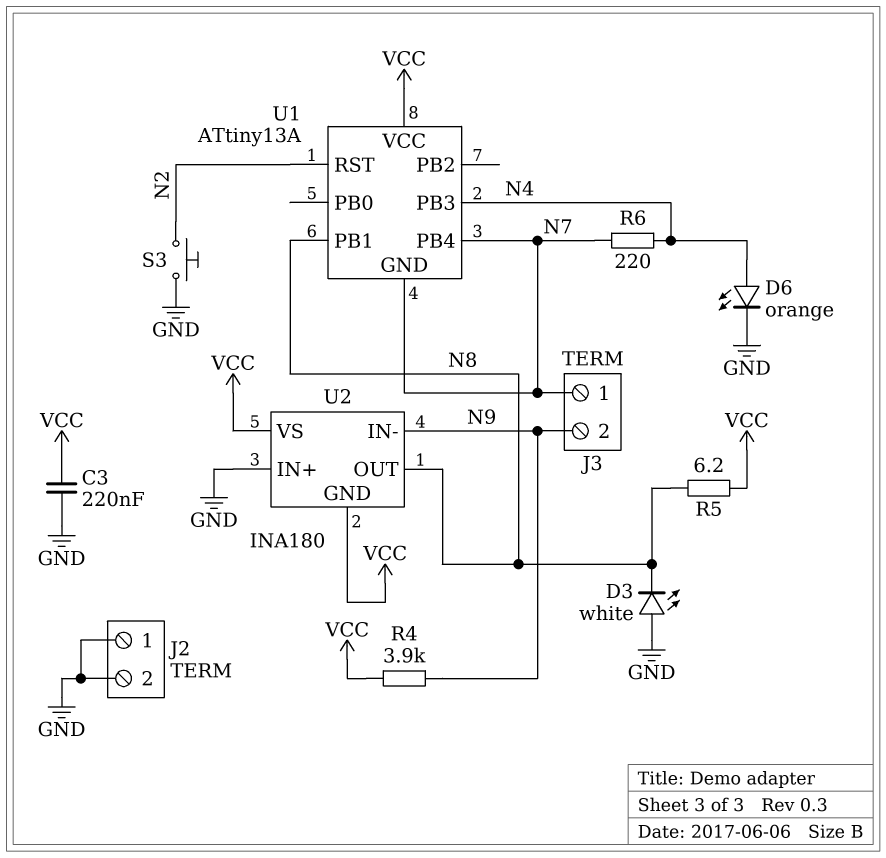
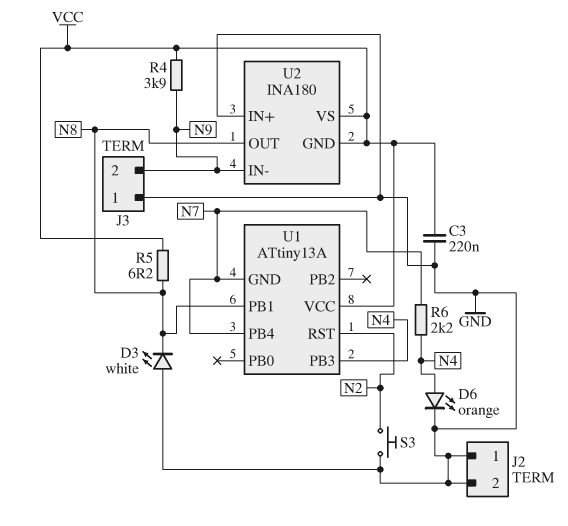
J3 pin 1: N7 -> GND
R6: 220 (N4, N7) -> 2.2k (N4, N7)

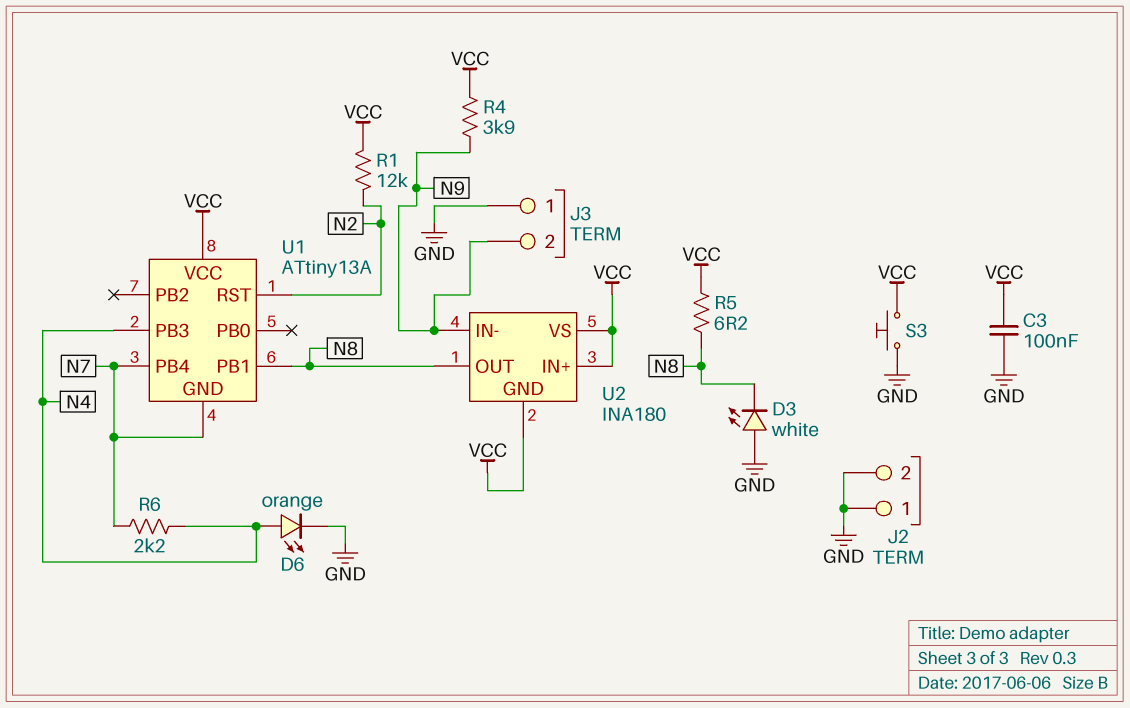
C3: 220nF (GND, VCC) -> 100nF (GND, VCC)
R1: none -> 12k (N2, VCC)
S3: button (GND, N2) -> button (GND, VCC)
U2 pin IN+: GND -> VCC

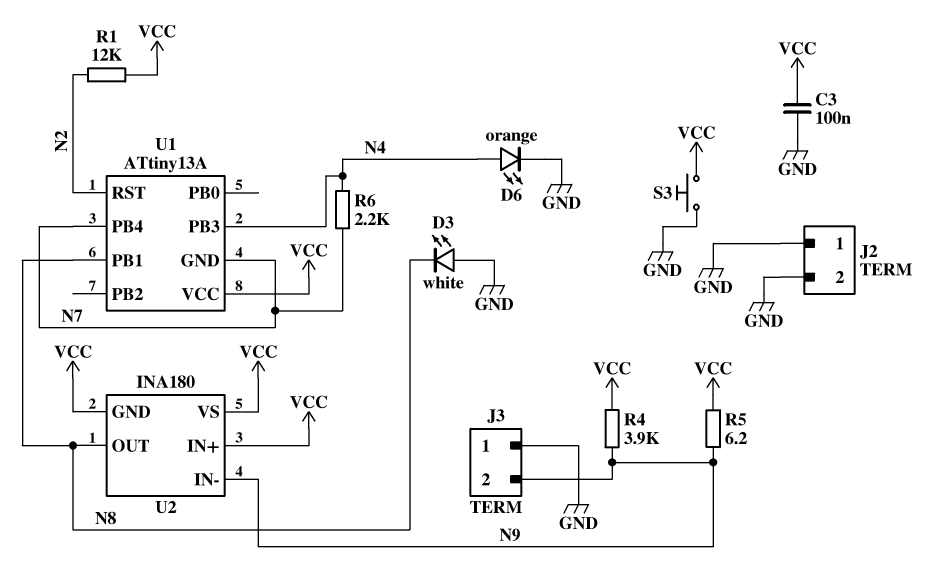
R5: 6.2 (N8, VCC) -> 6.2 (N9, VCC)

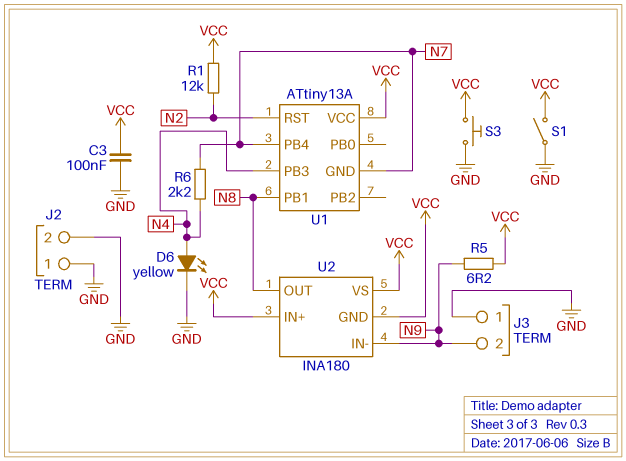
D3: LED white (A GND, K N8) -> none
D6: LED orange (A N4, K GND) -> LED yellow (A N4, K GND)
R4: 3.9k (N9, VCC) -> none
S1: none -> switch (GND, VCC)

